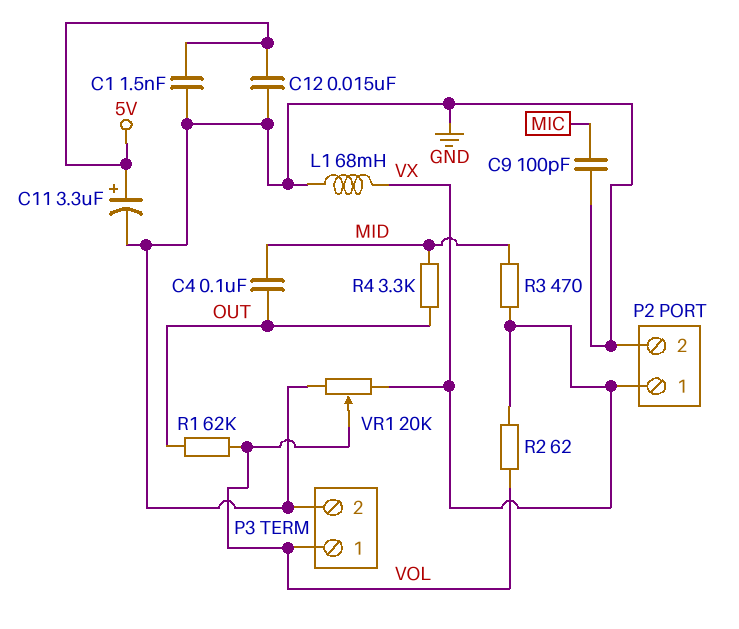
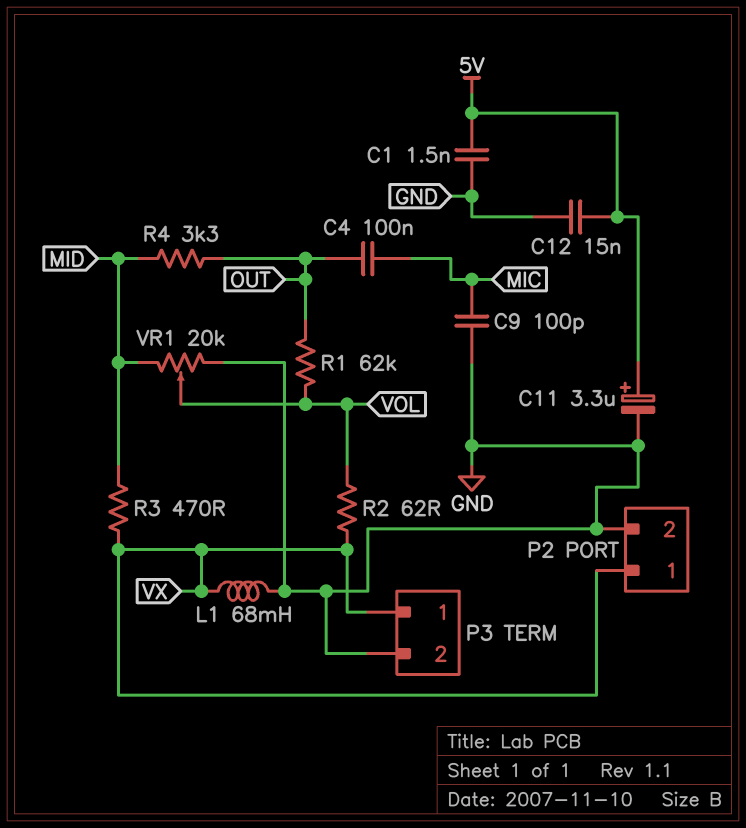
C4: 100nF (MID, OUT) -> 100nF (MIC, OUT)
P3 pin 1: VOL -> VX
VR1: 20k (GND, VX, wiper VOL) -> 20k (GND, MID, wiper VOL)

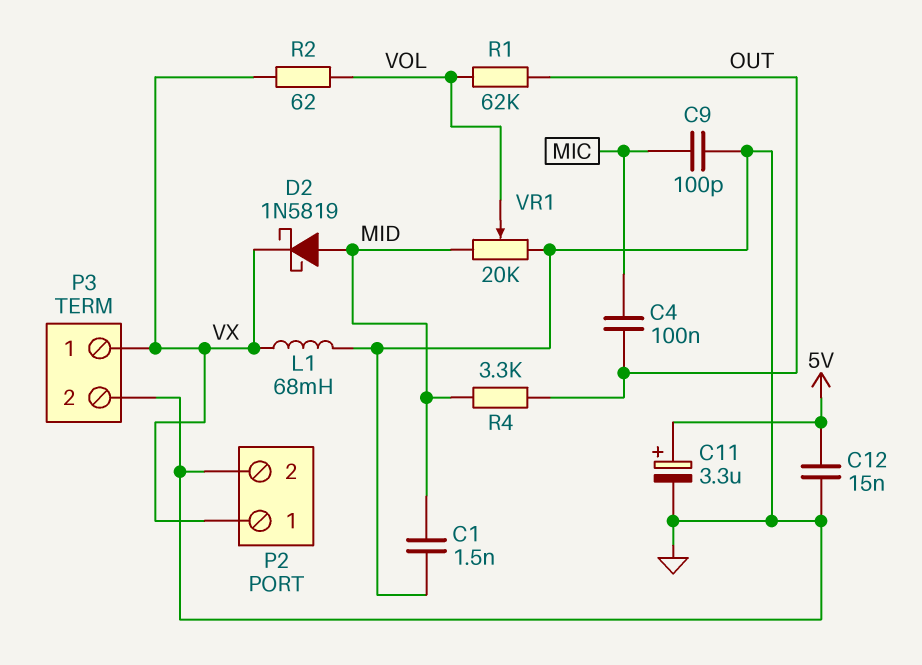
C1: 1.5nF (5V, GND) -> 1.5nF (GND, MID)
D2: none -> schottky 1N5819 (A MID, K VX)
R3: 470 (MID, VX) -> none

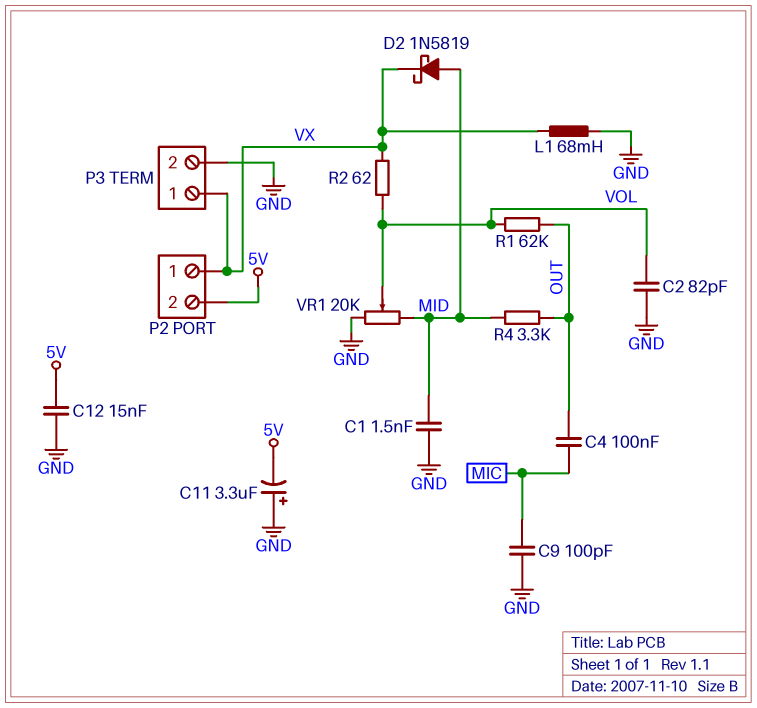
C2: none -> 82pF (GND, VOL)
C11: 3.3uF (plus 5V, minus GND) -> 3.3uF (plus GND, minus 5V)
P2 pin 2: GND -> 5V

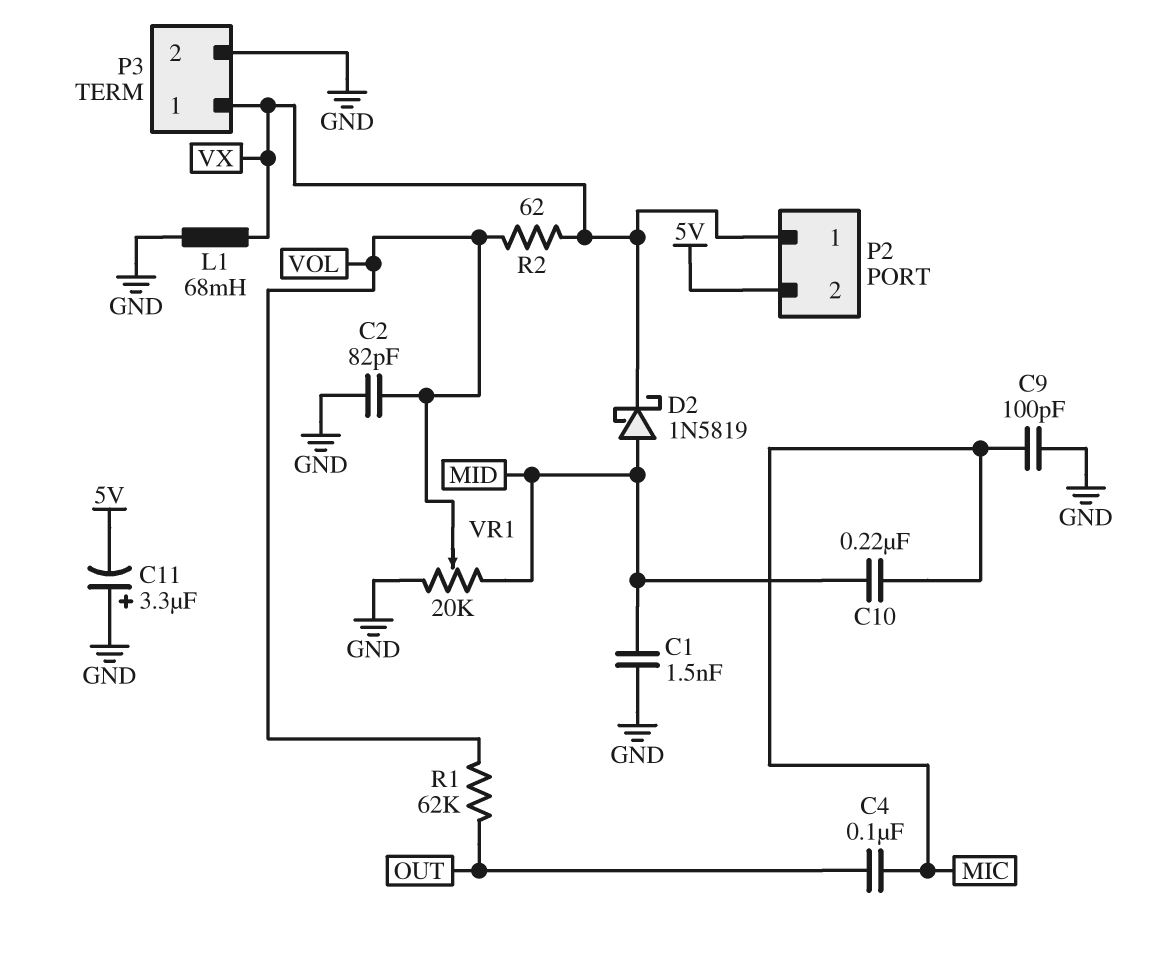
C10: none -> 220nF (MIC, MID)
C12: 15nF (5V, GND) -> none
R4: 3.3k (MID, OUT) -> none

